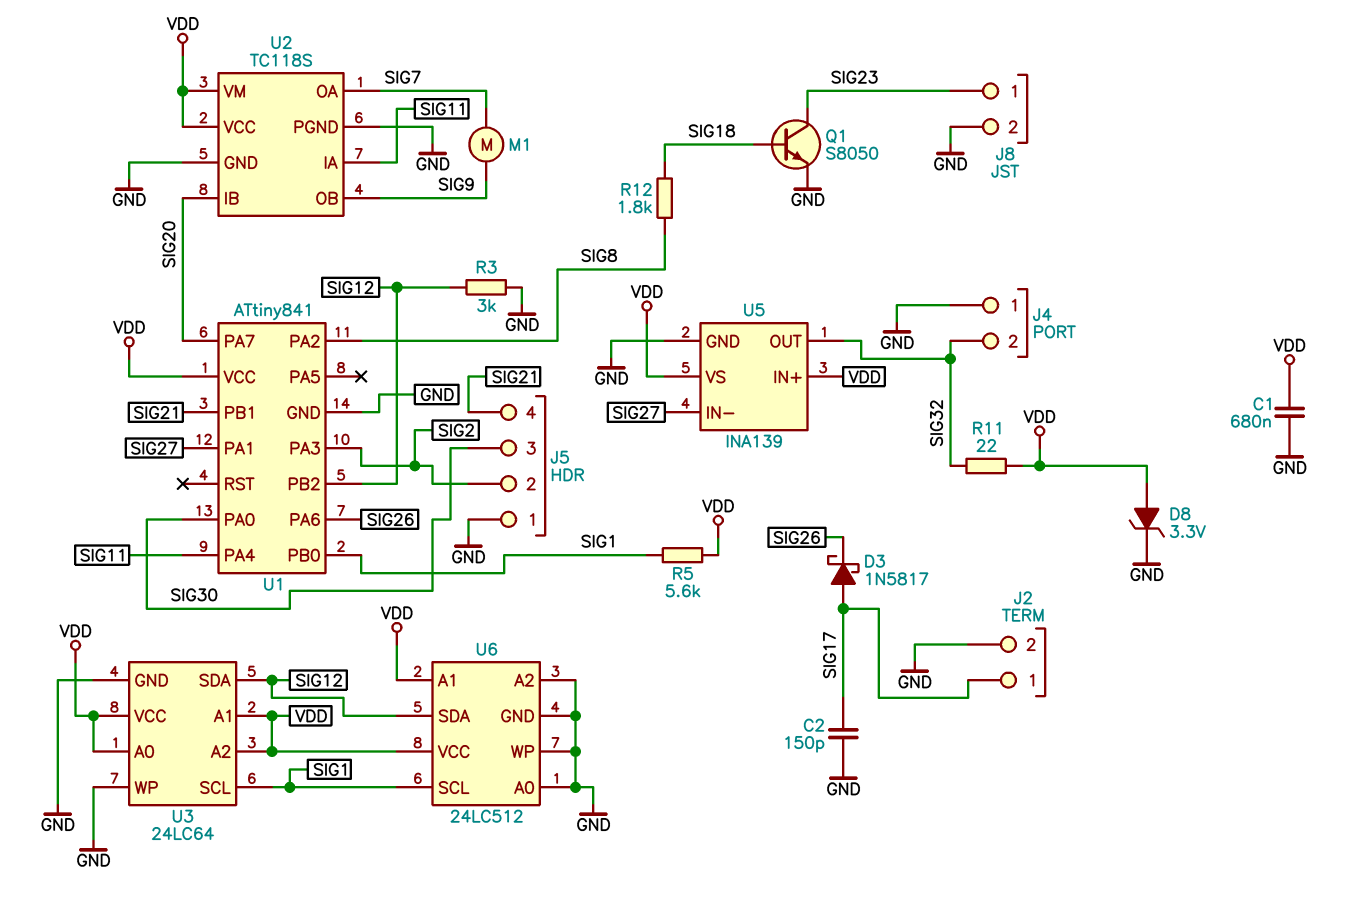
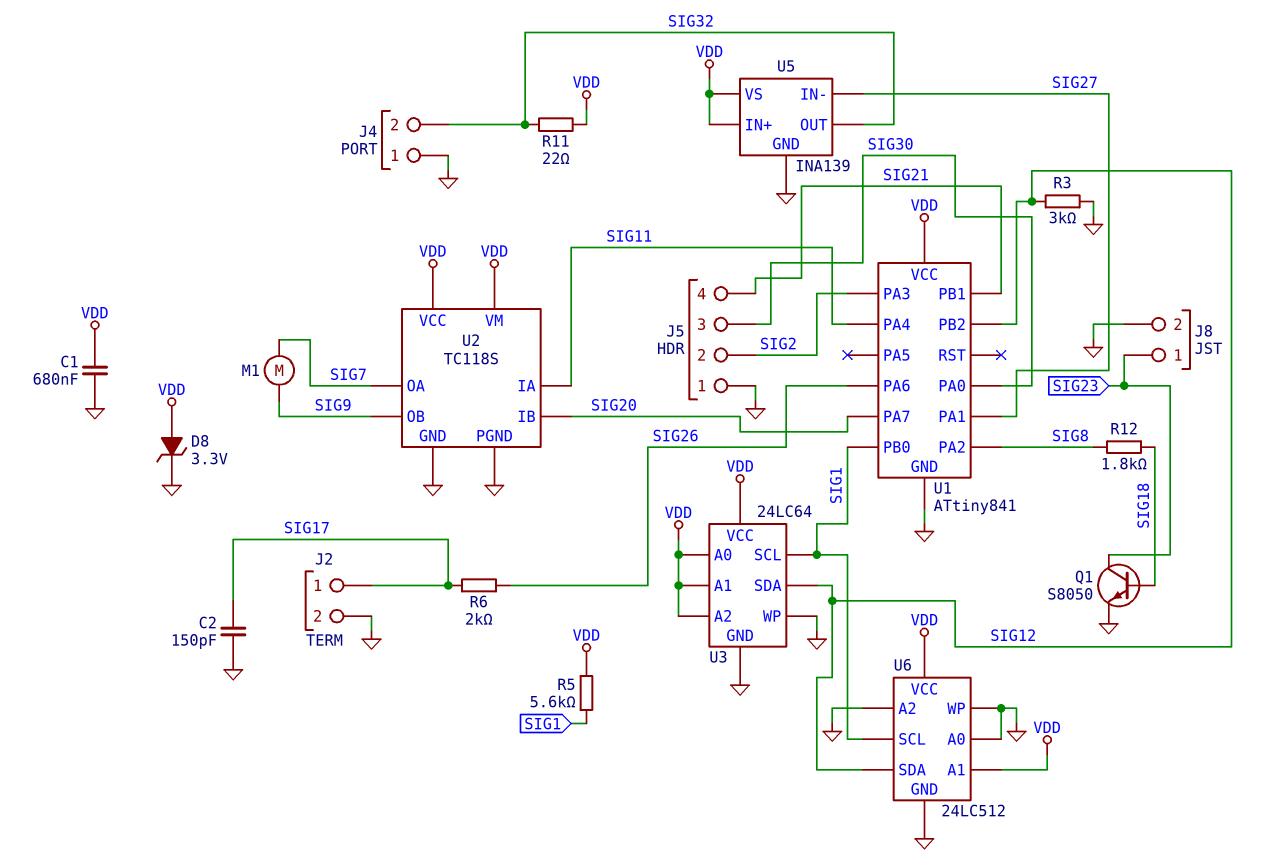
D3: schottky 1N5817 (A SIG17, K SIG26) -> none
R6: none -> 2k (SIG17, SIG26)

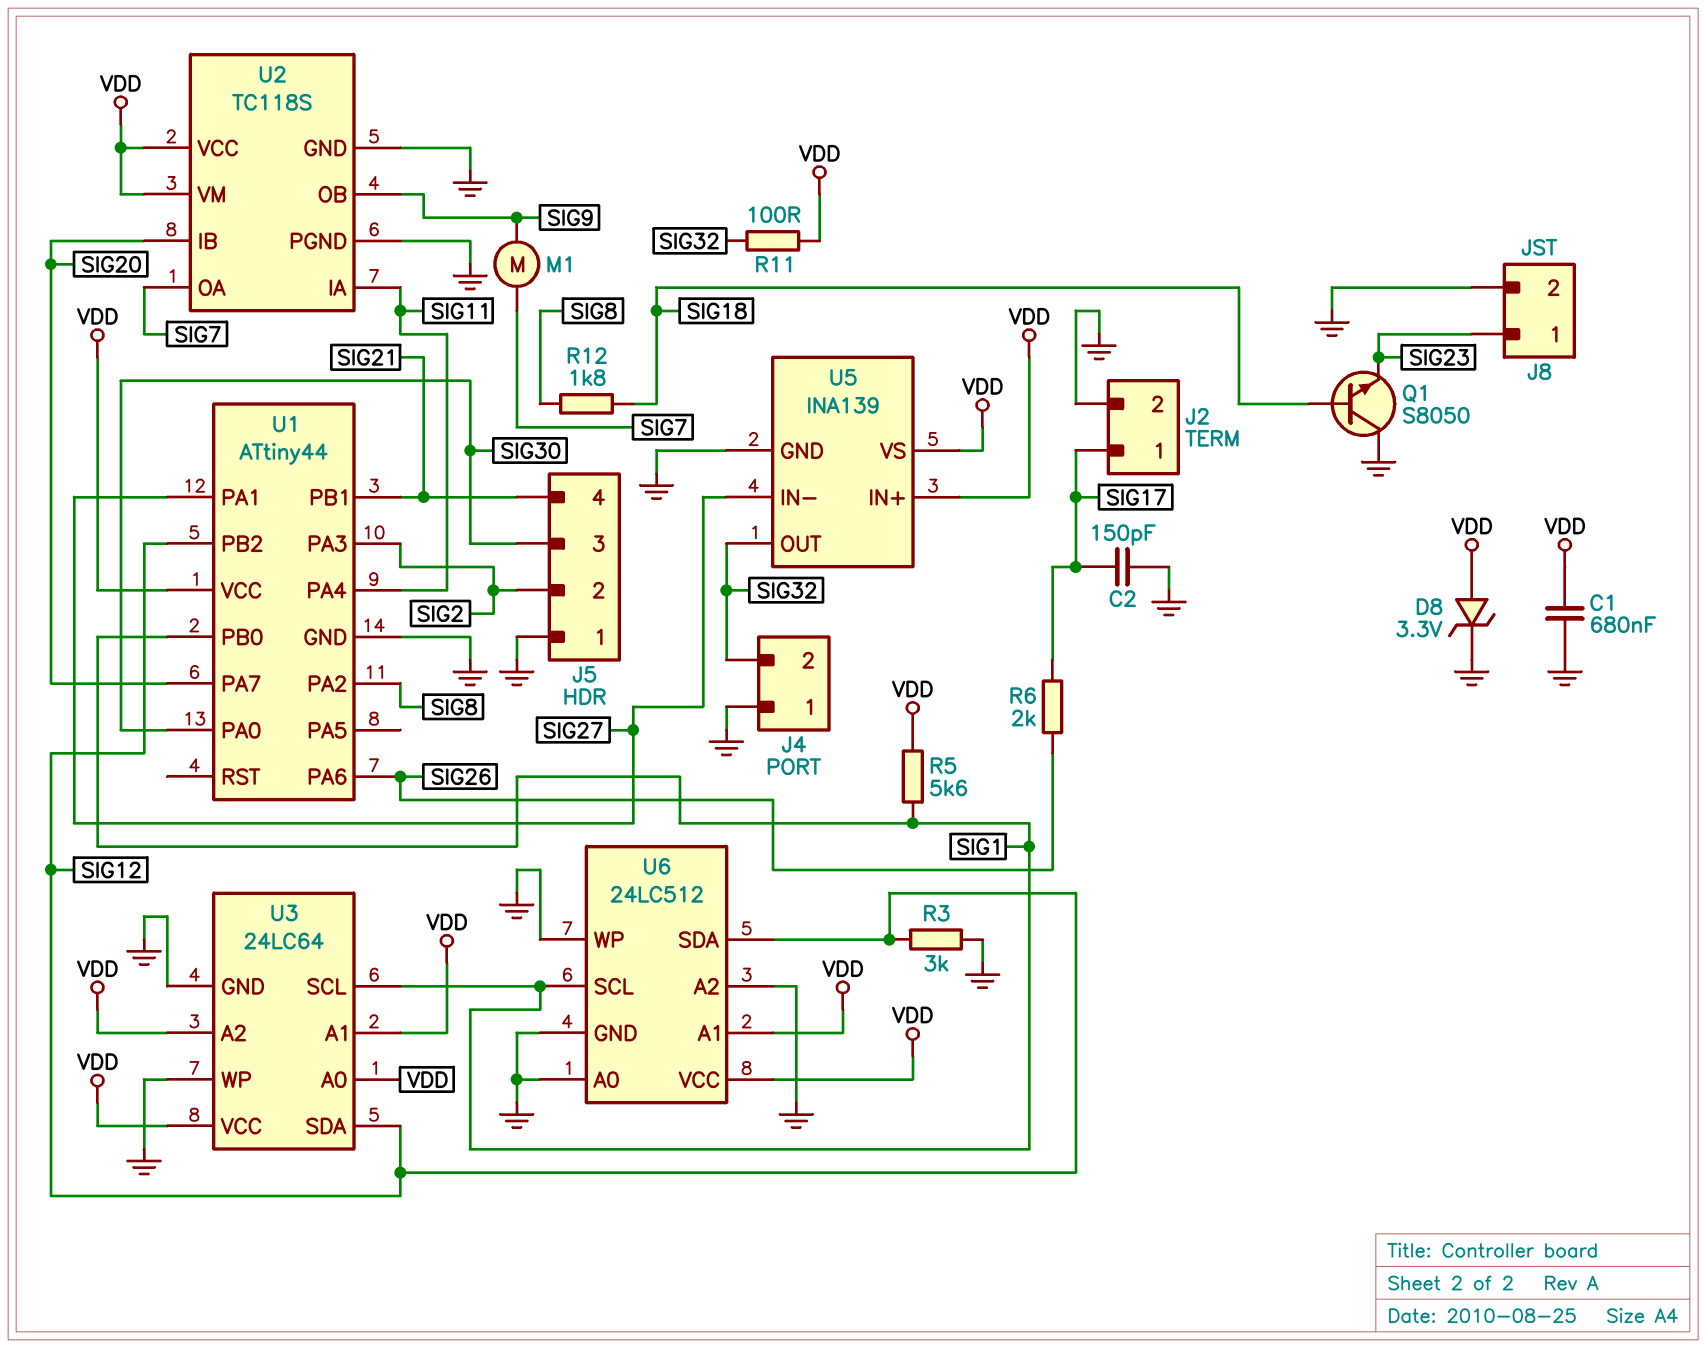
Q1: NPN S8050 (B SIG18, C SIG23, E GND) -> NPN S8050 (B SIG18, C GND, E SIG23)
R11: 22 (SIG32, VDD) -> 100 (SIG32, VDD)
U1: ATtiny841 -> ATtiny44

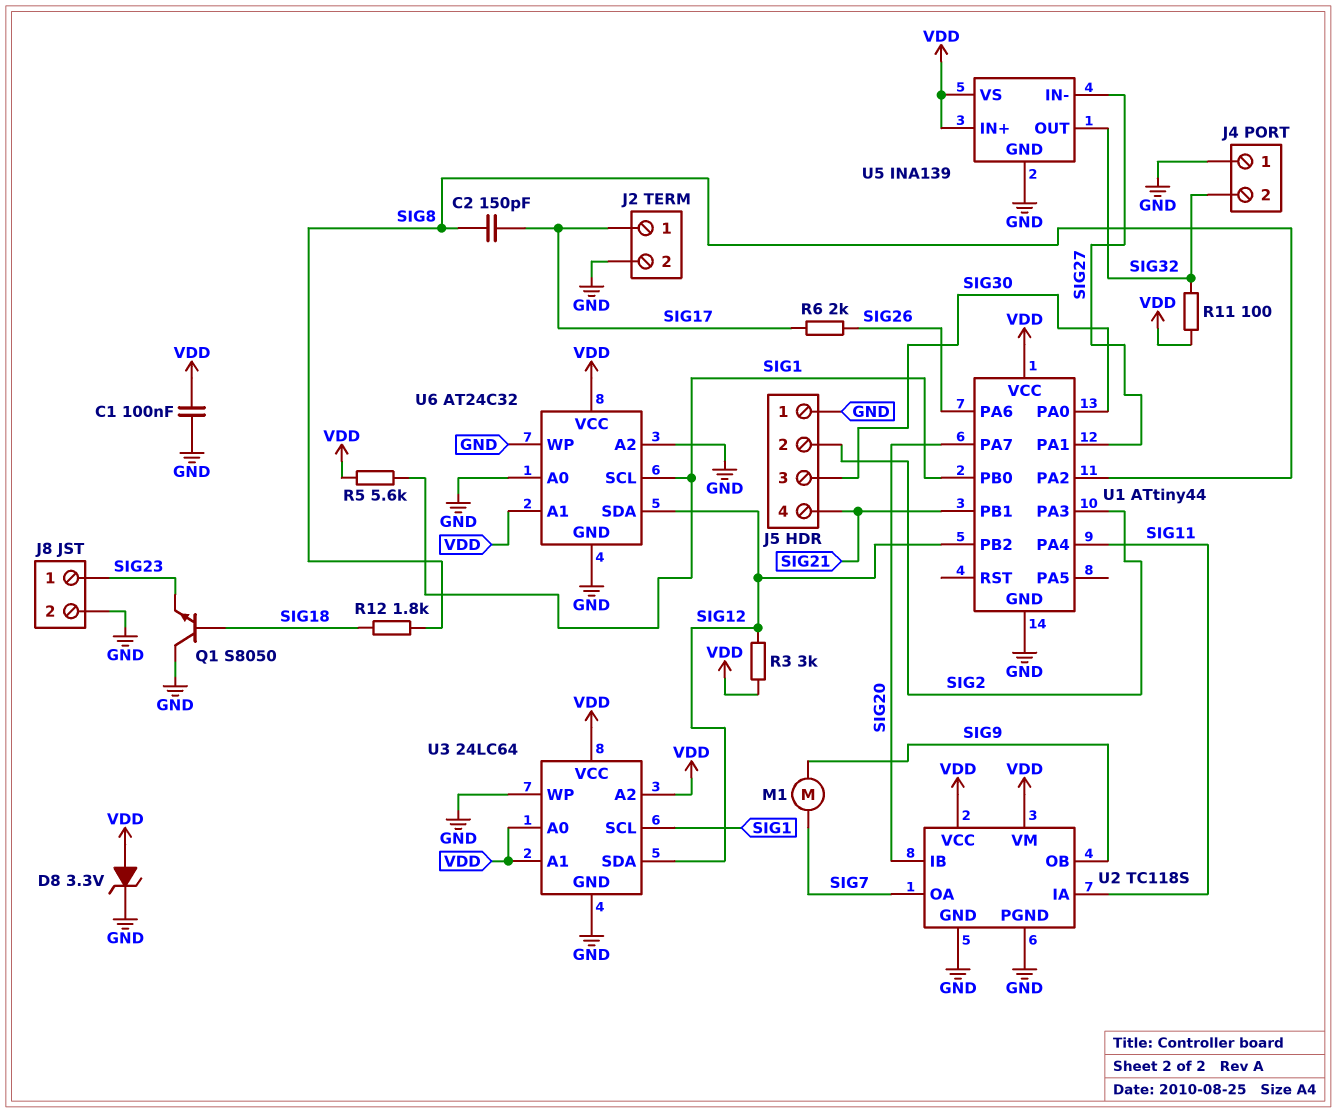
C1: 680nF (GND, VDD) -> 100nF (GND, VDD)
C2: 150pF (GND, SIG17) -> 150pF (SIG8, SIG17)
R3: 3k (GND, SIG12) -> 3k (SIG12, VDD)
U6: 24LC512 -> AT24C32

